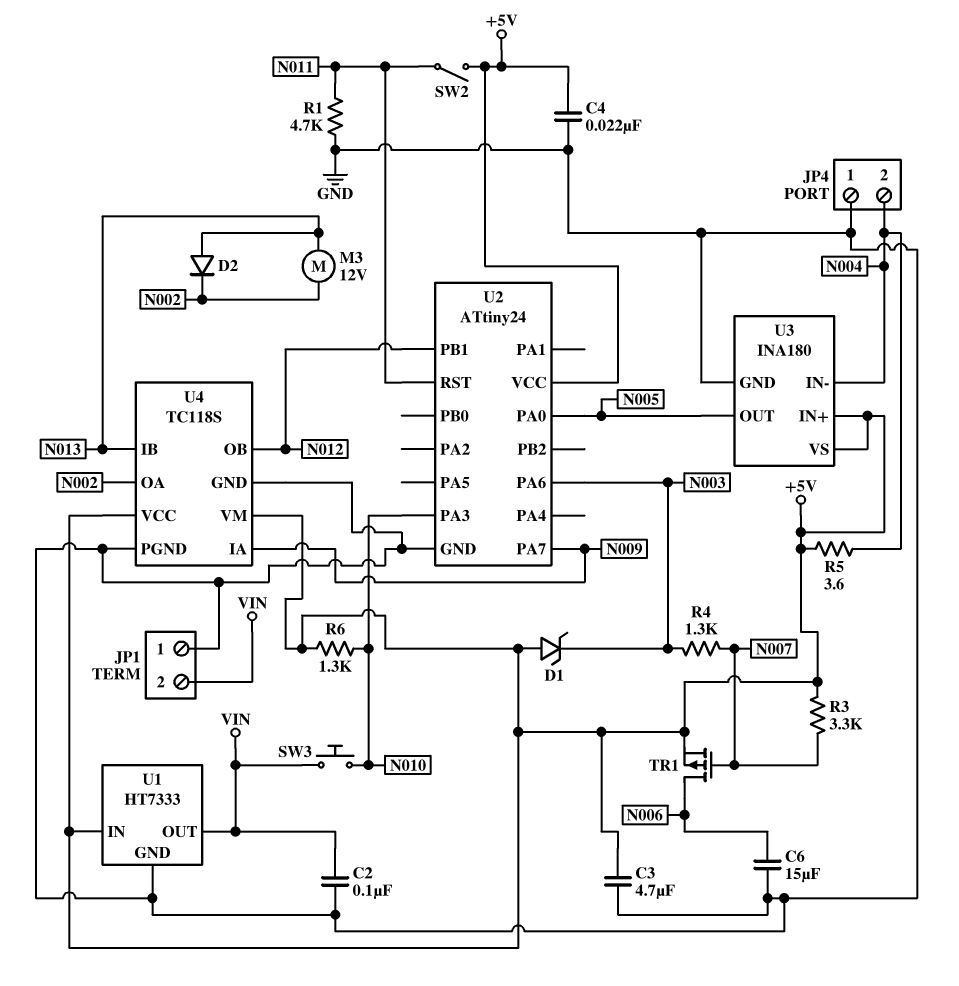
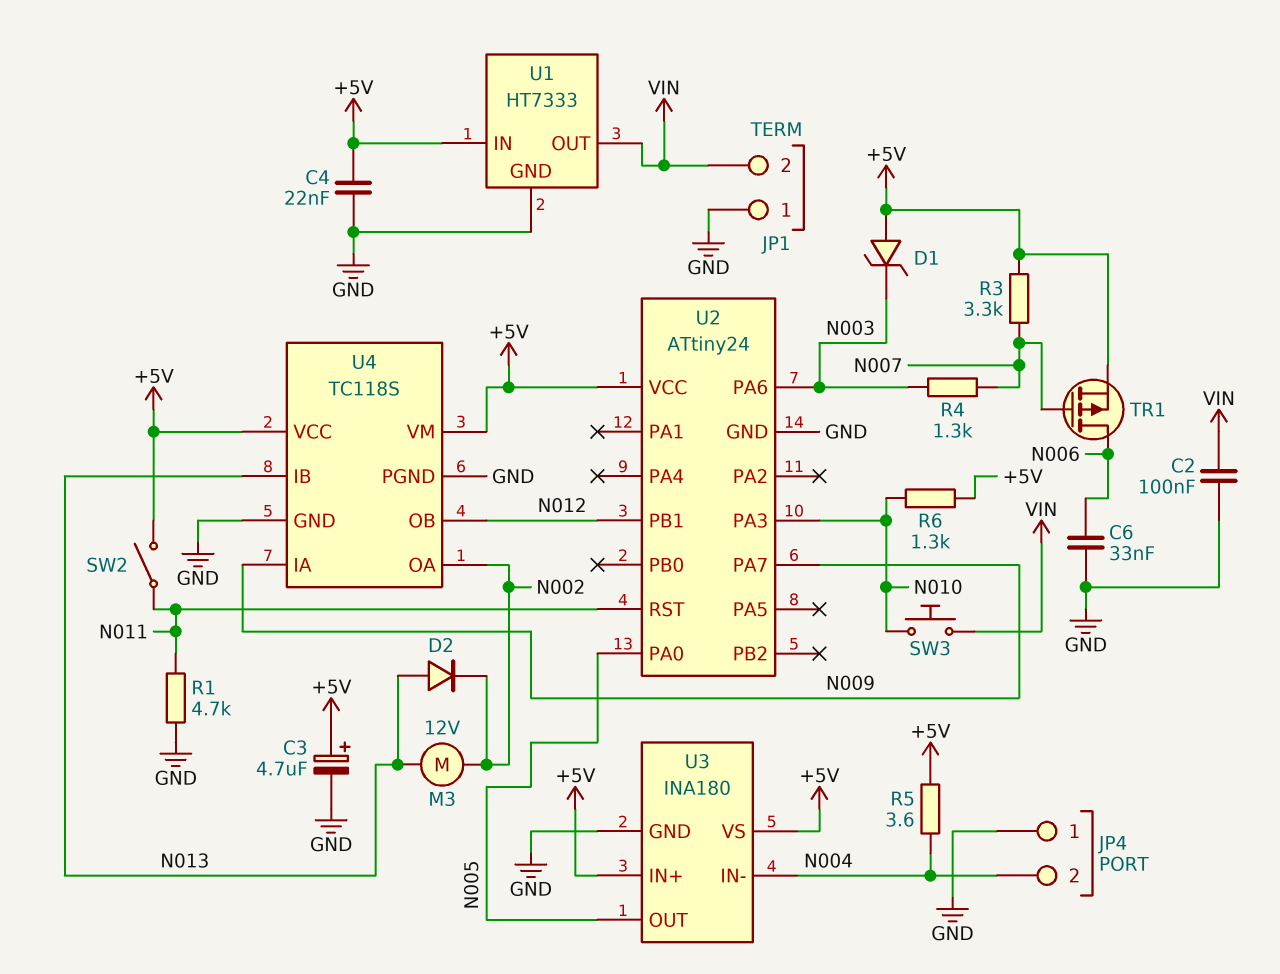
C3: 4.7uF (+5V, GND) -> 4.7uF (plus +5V, minus GND)
C6: 15uF (GND, N006) -> 33nF (GND, N006)

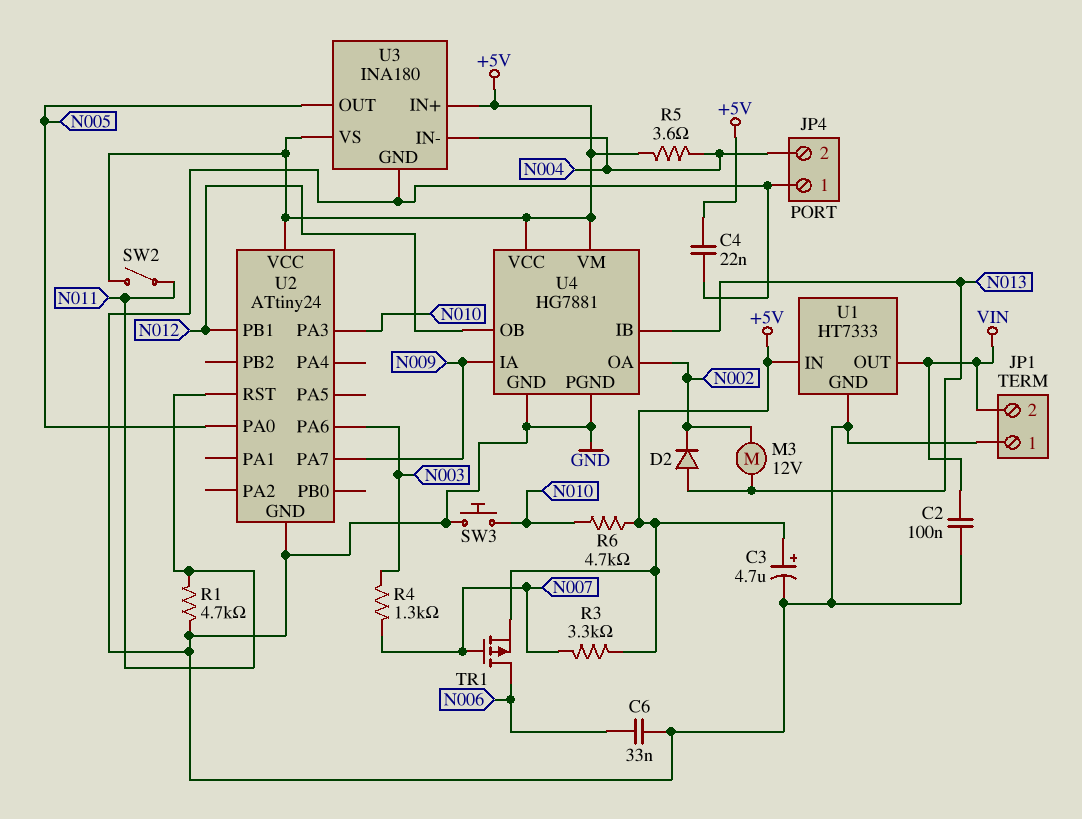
D1: zener (A +5V, K N003) -> none
R6: 1.3k (+5V, N010) -> 4.7k (+5V, N010)
SW3: button (N010, VIN) -> button (GND, N010)
U4: TC118S -> HG7881

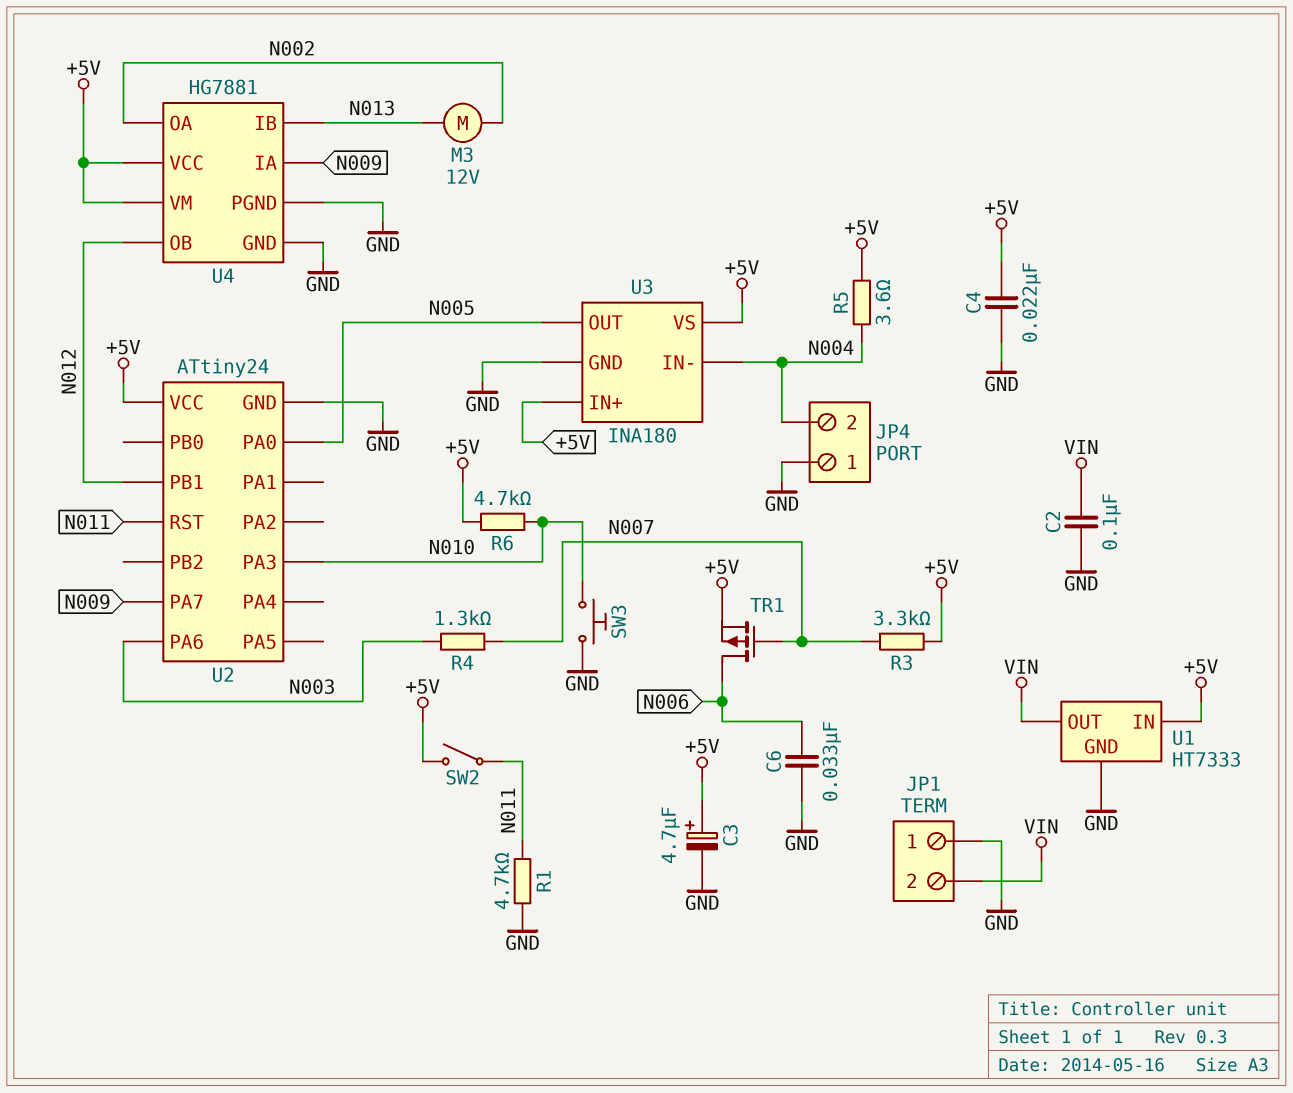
D2: diode (A N013, K N002) -> none

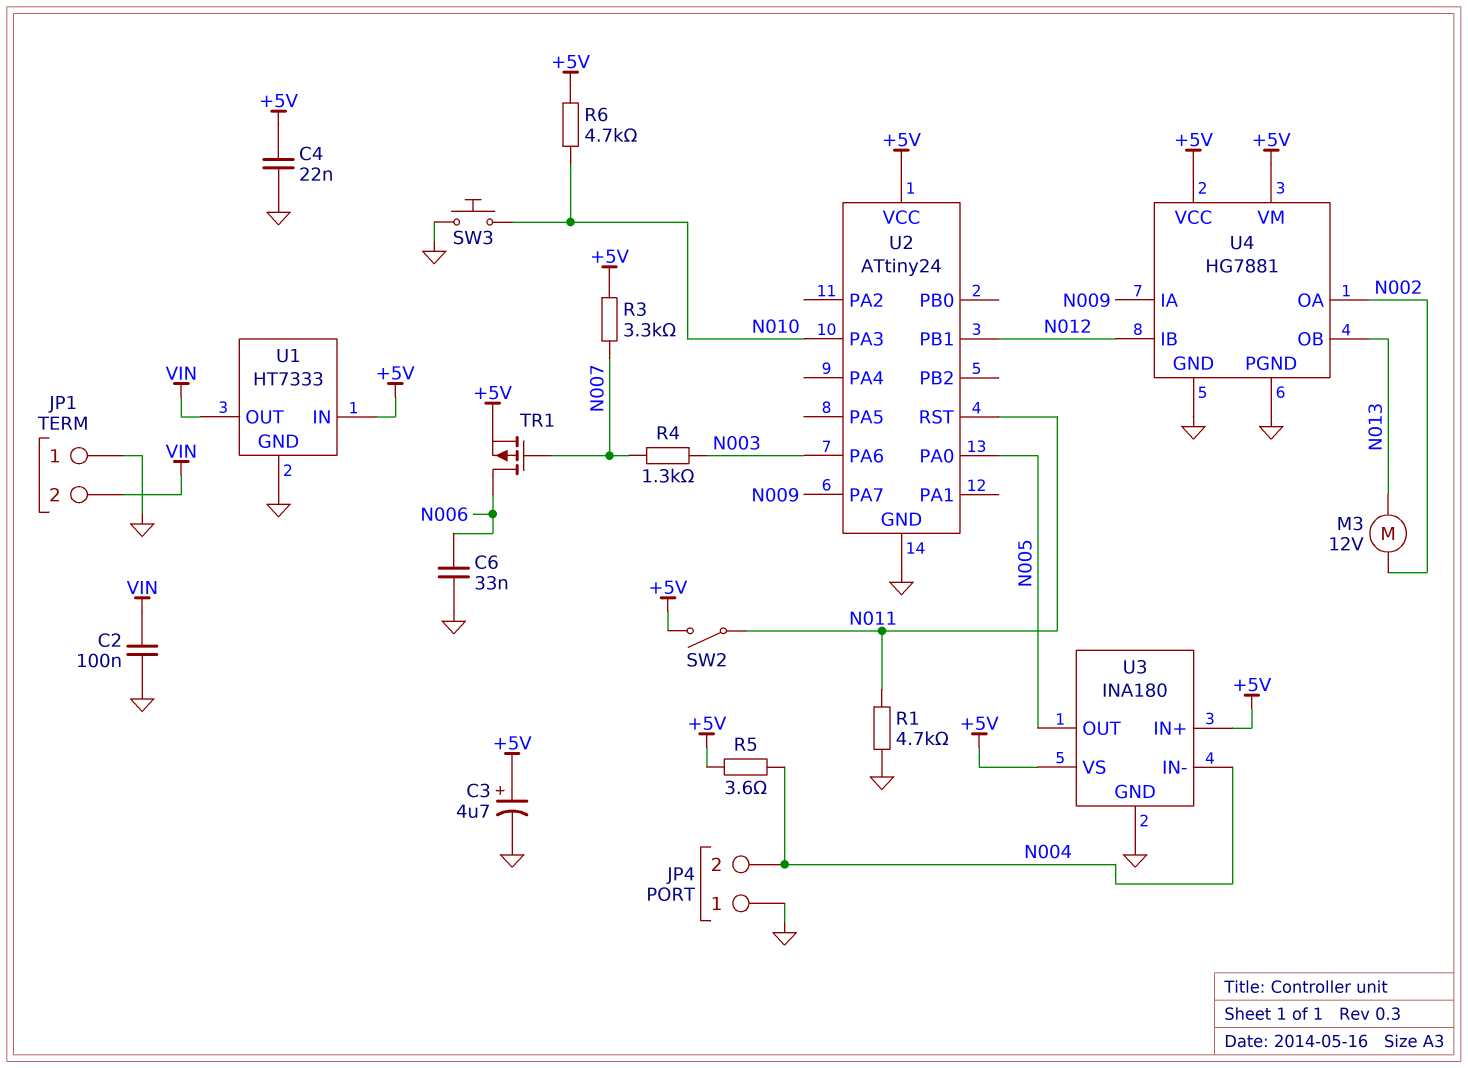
U4 pin IB: N013 -> N012
U4 pin OB: N012 -> N013

